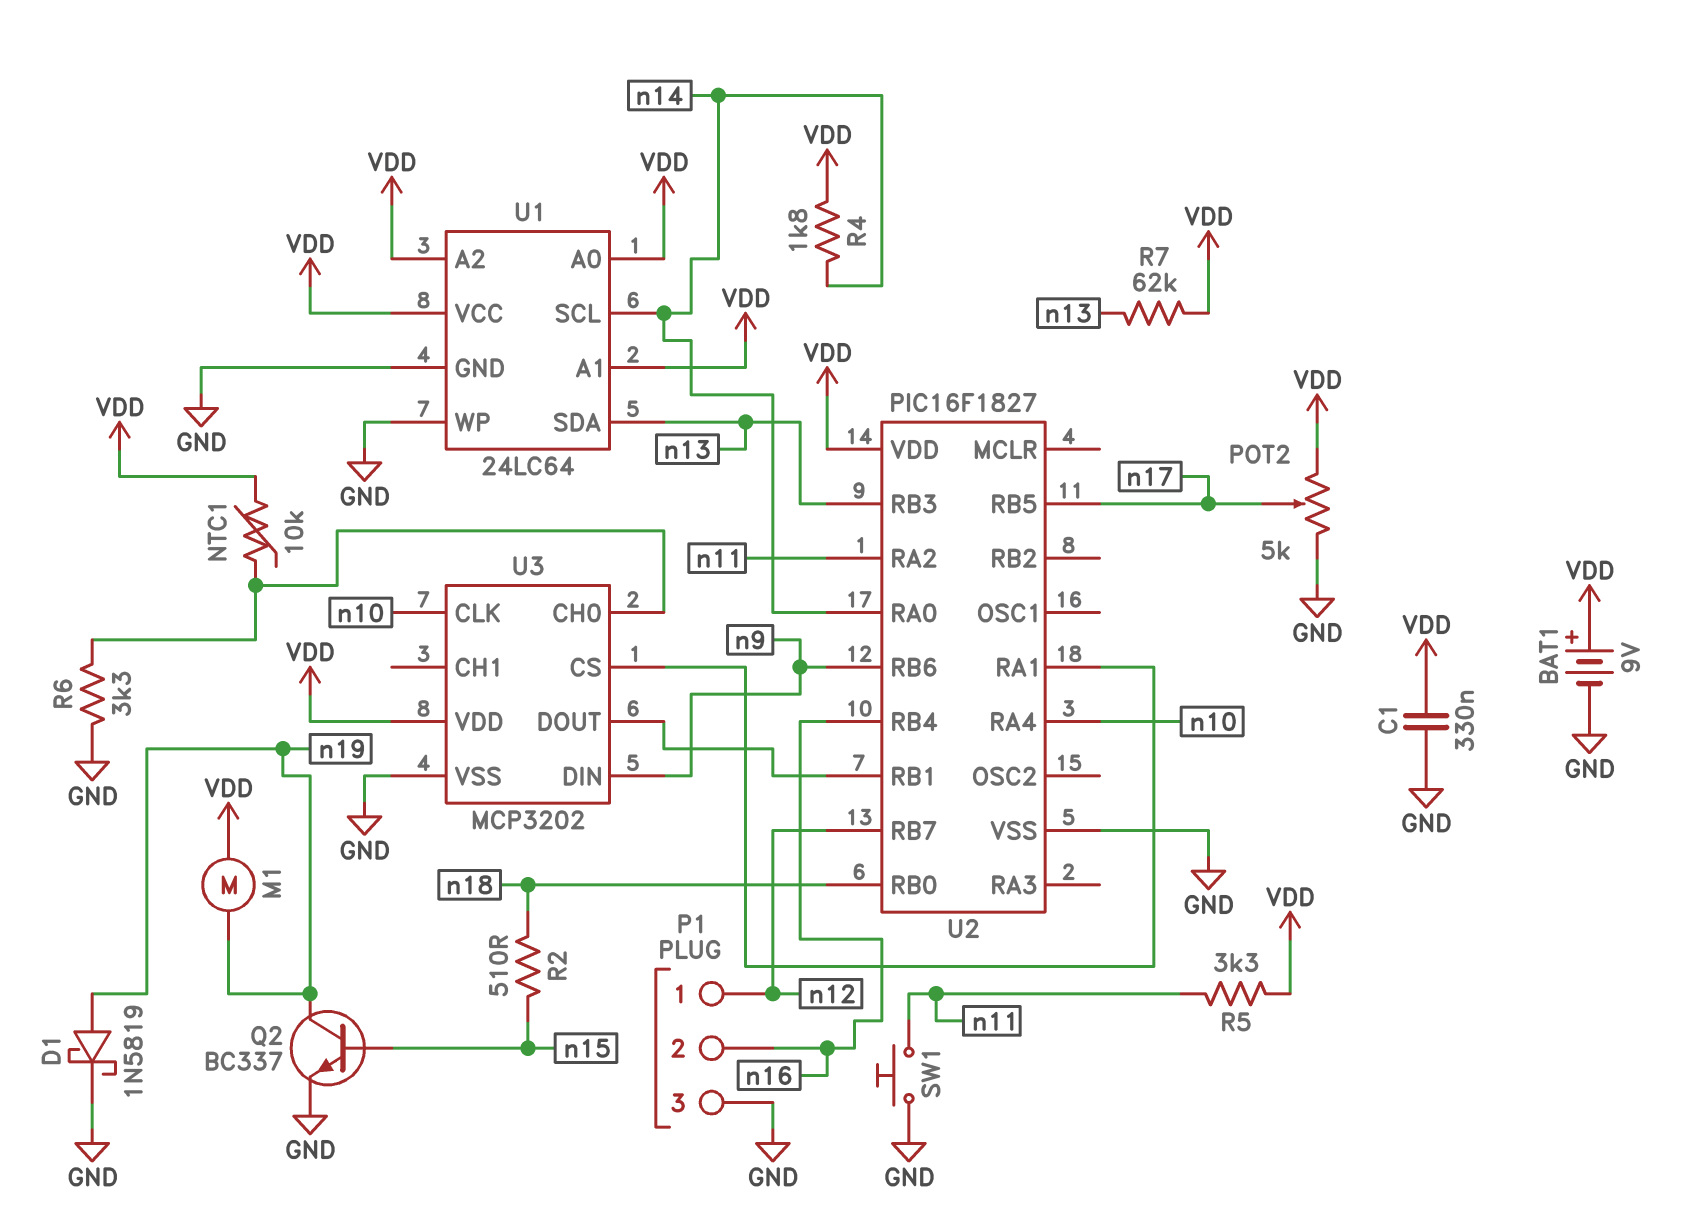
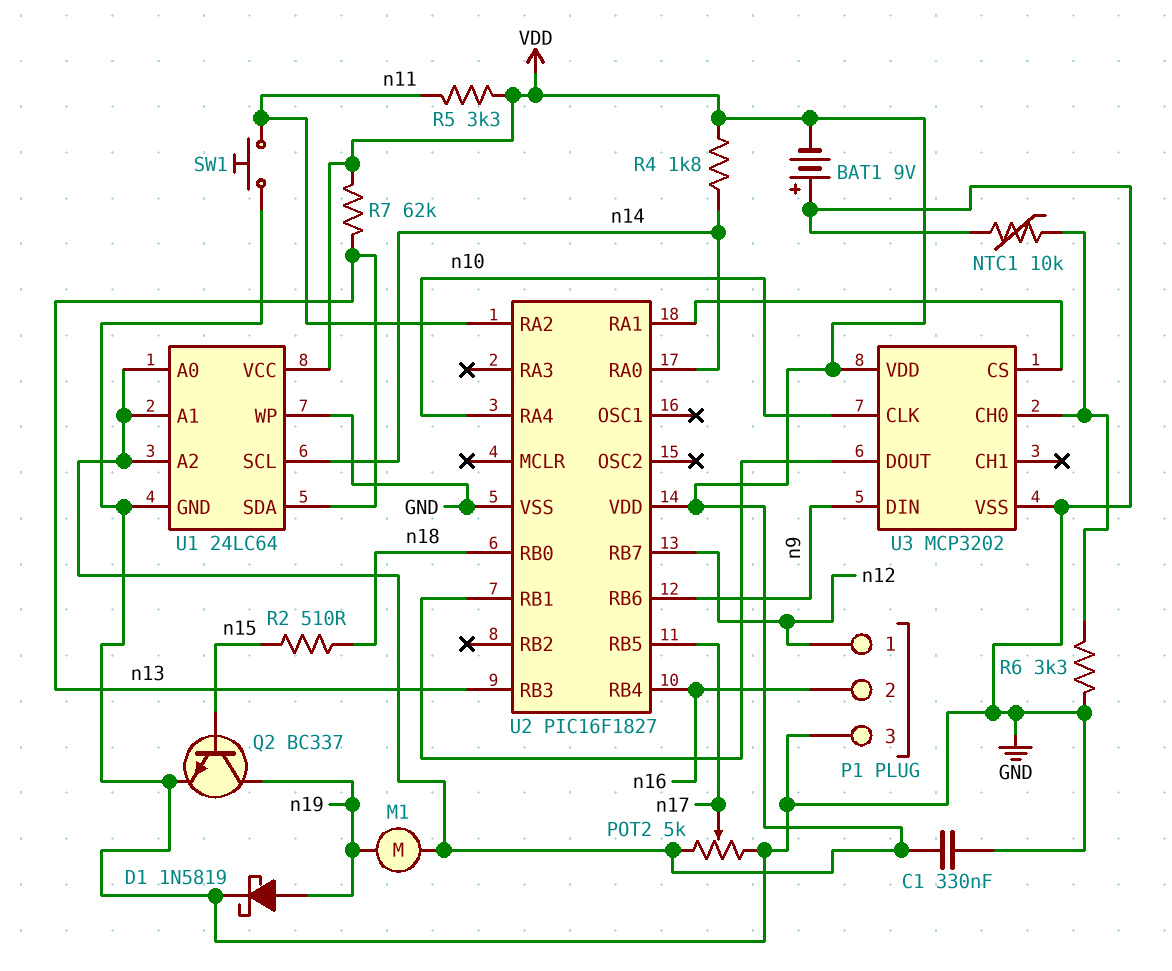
BAT1: 9V (plus VDD, minus GND) -> 9V (plus GND, minus VDD)
NTC1: 10k (U3/CH0, VDD) -> 10k (GND, U3/CH0)

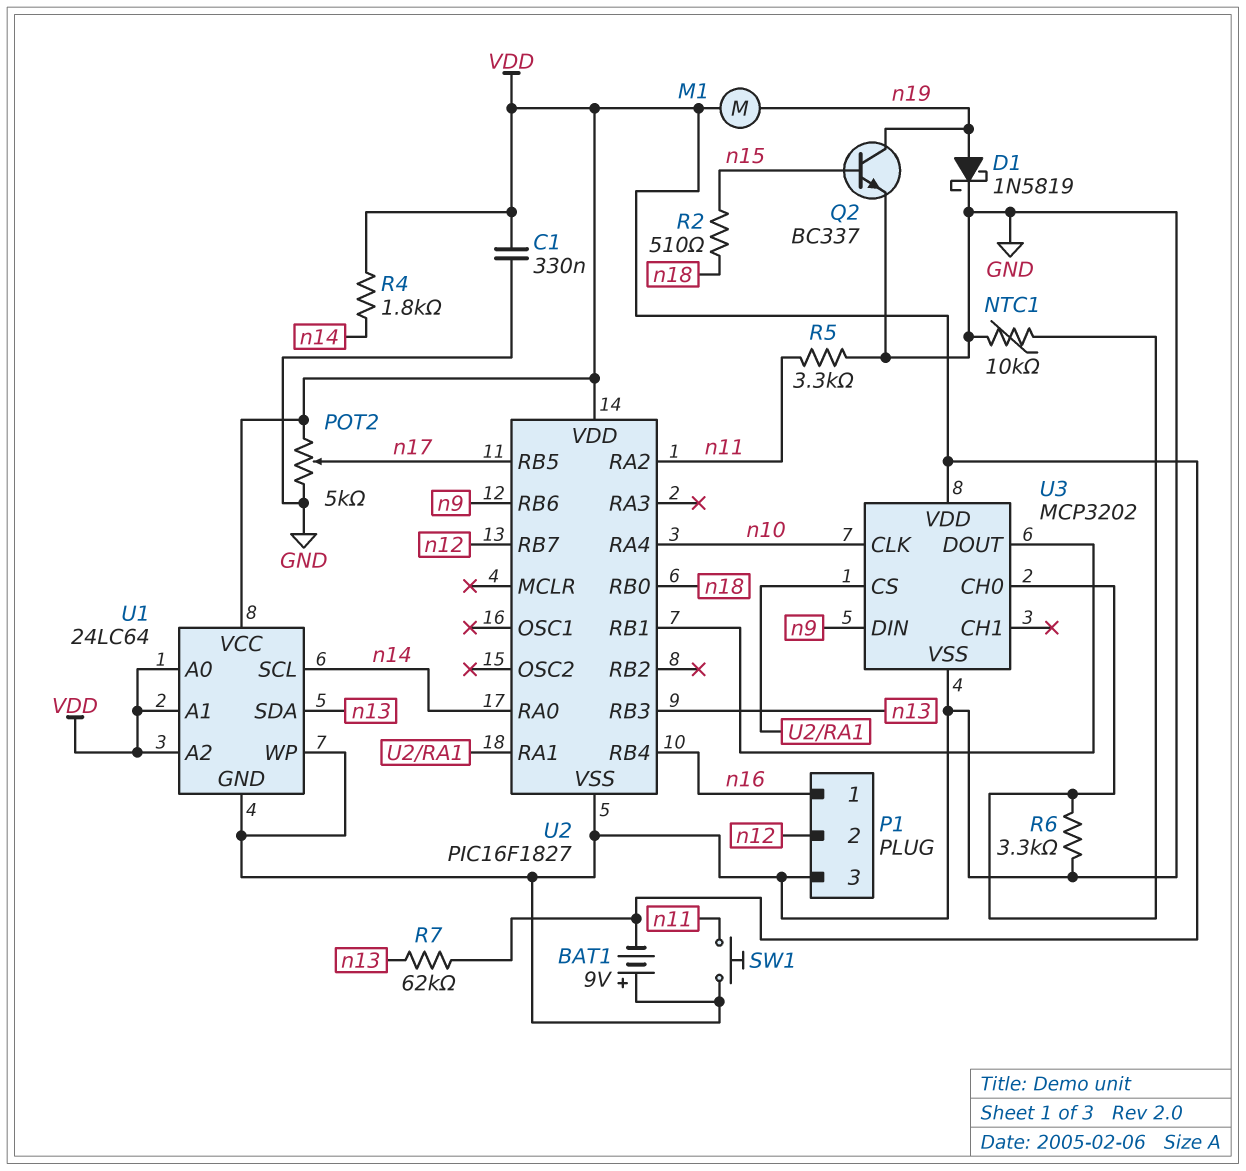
P1 pin 1: n12 -> n16
P1 pin 2: n16 -> n12
R5: 3.3k (VDD, n11) -> 3.3k (GND, n11)

